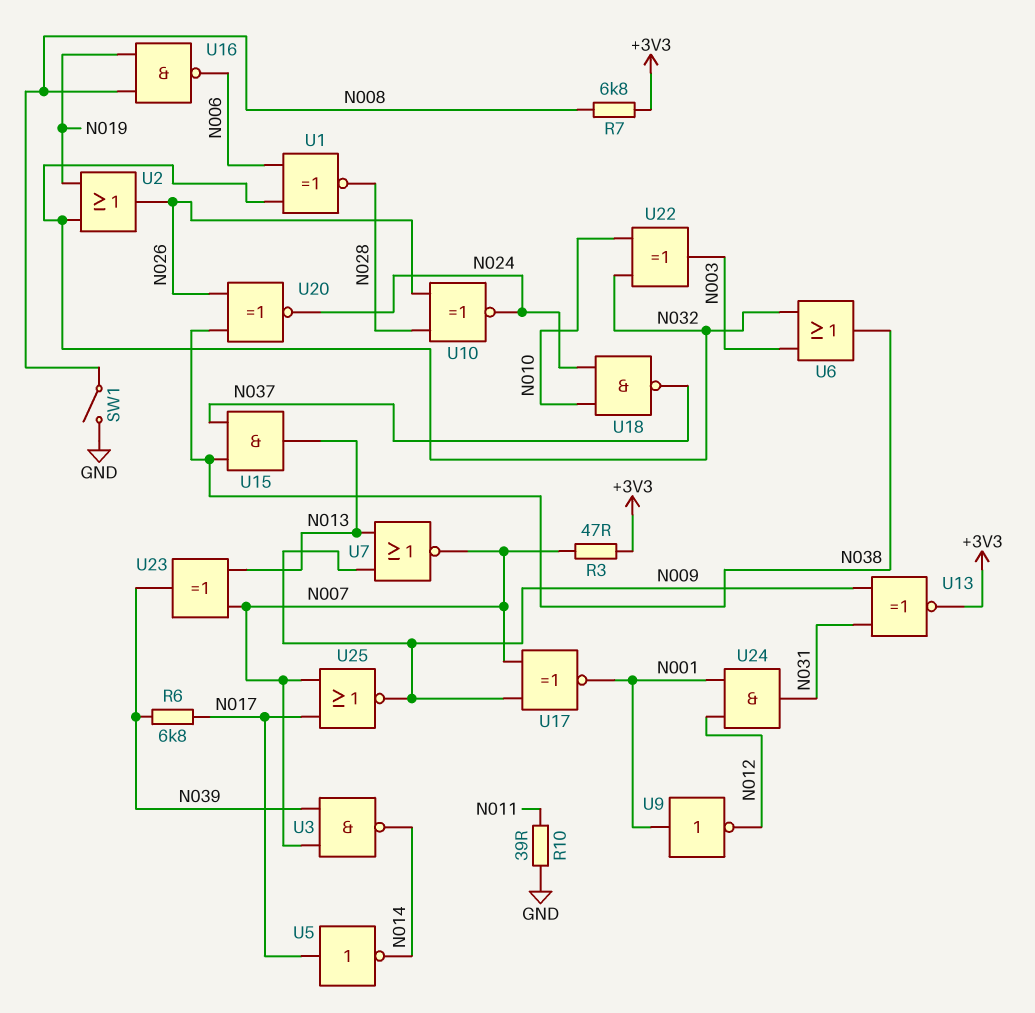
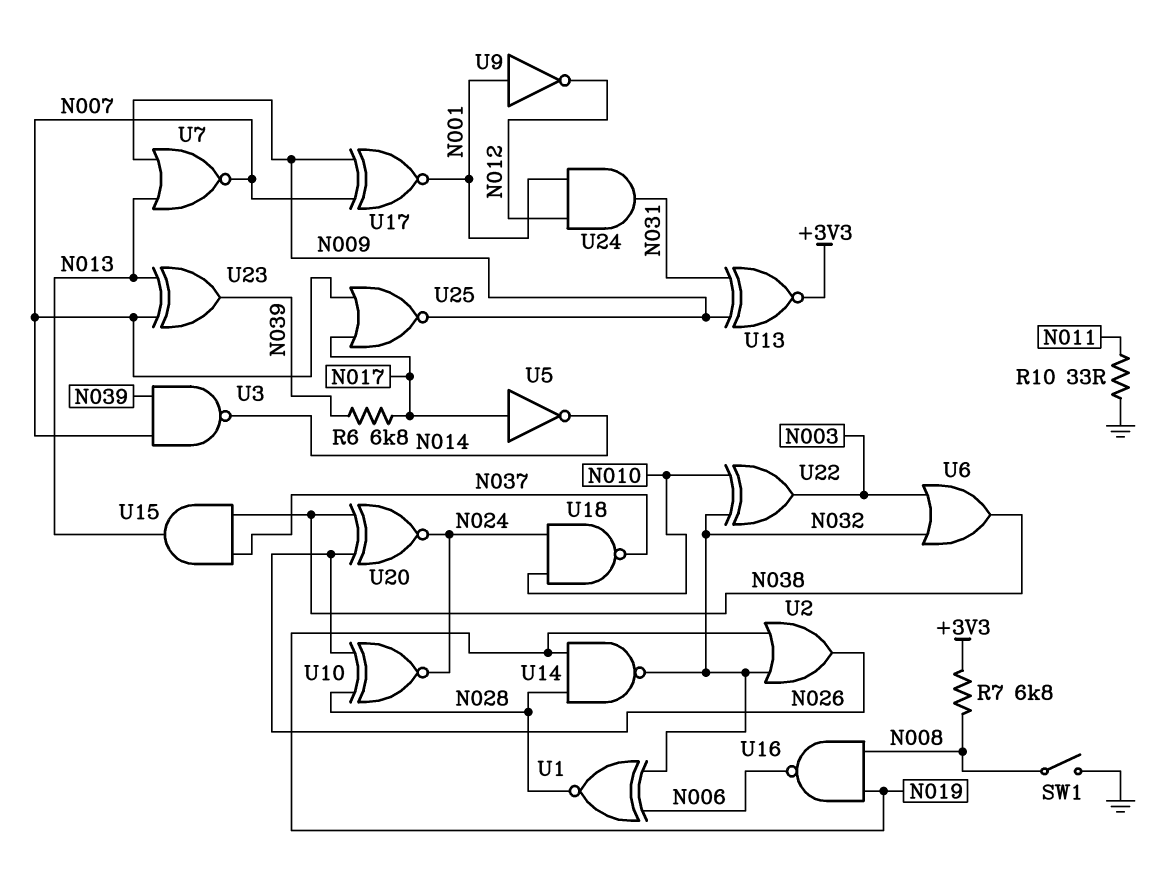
R3: 47 (+3V3, N007) -> none
R10: 39 (GND, N011) -> 33 (GND, N011)
U14: none -> NAND (in N019, in N028, out N032)

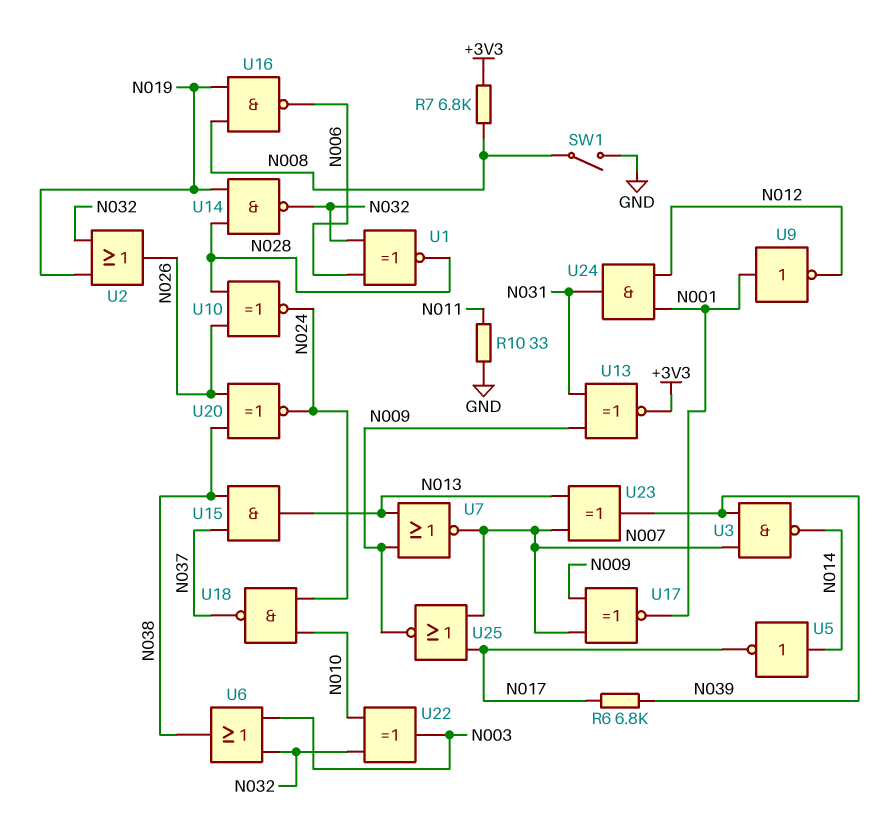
U5: NOT (in N017, out N014) -> NOT (in N014, out N017)

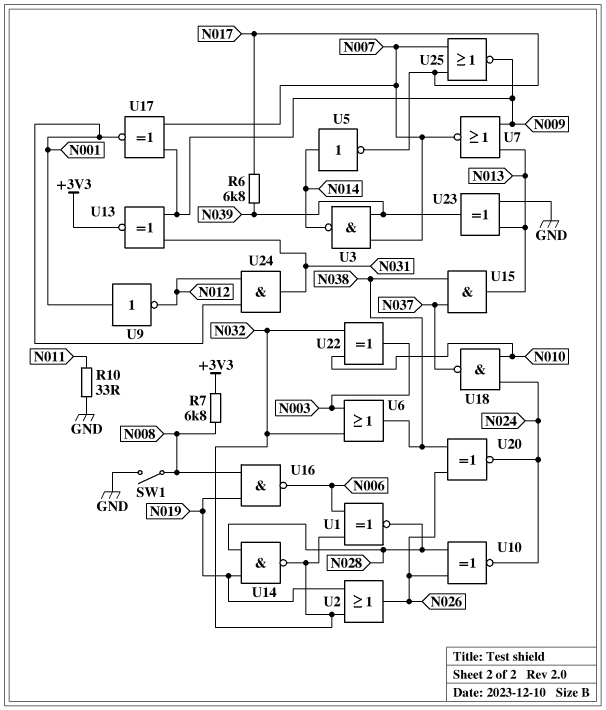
U23: XOR (in N007, in N013, out N039) -> XOR (in GND, in N013, out N039)

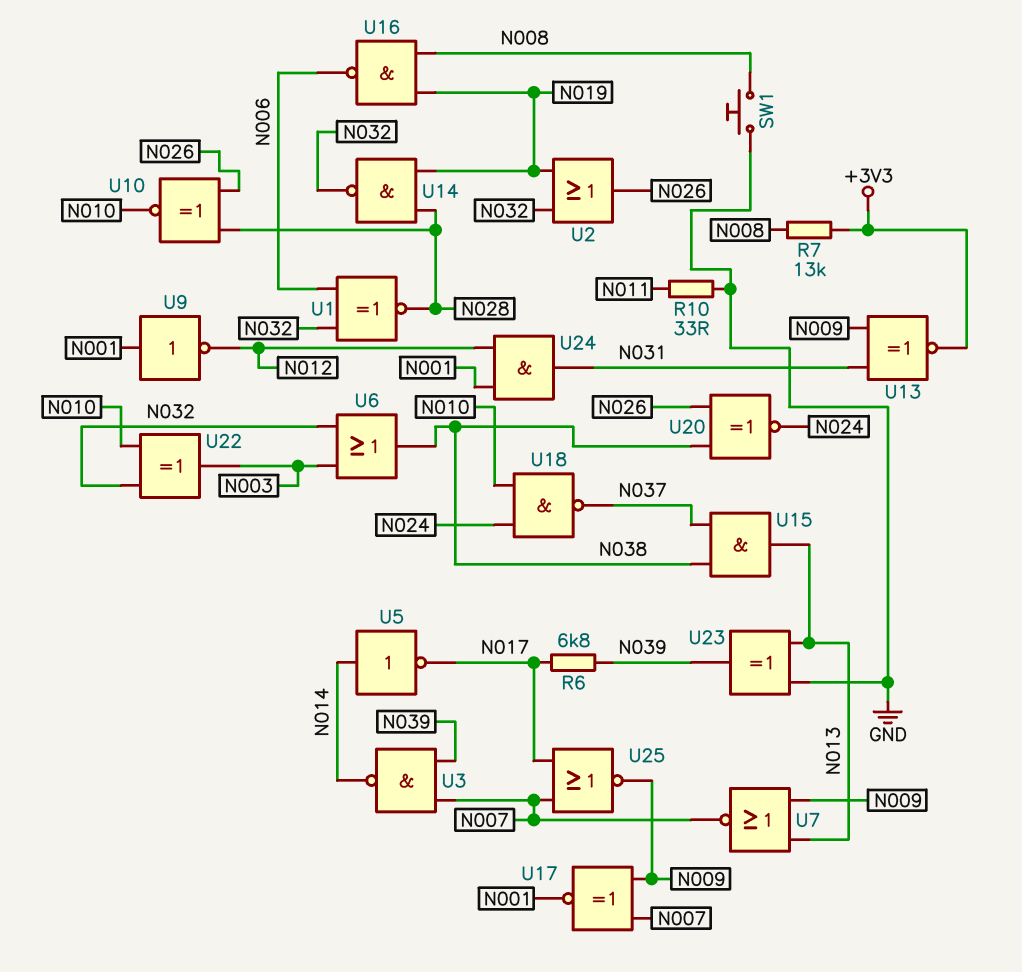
R7: 6.8k (+3V3, N008) -> 13k (+3V3, N008)
SW1: switch (GND, N008) -> button (GND, N008)
U10: XNOR (in N026, in N028, out N024) -> XNOR (in N026, in N028, out N010)

